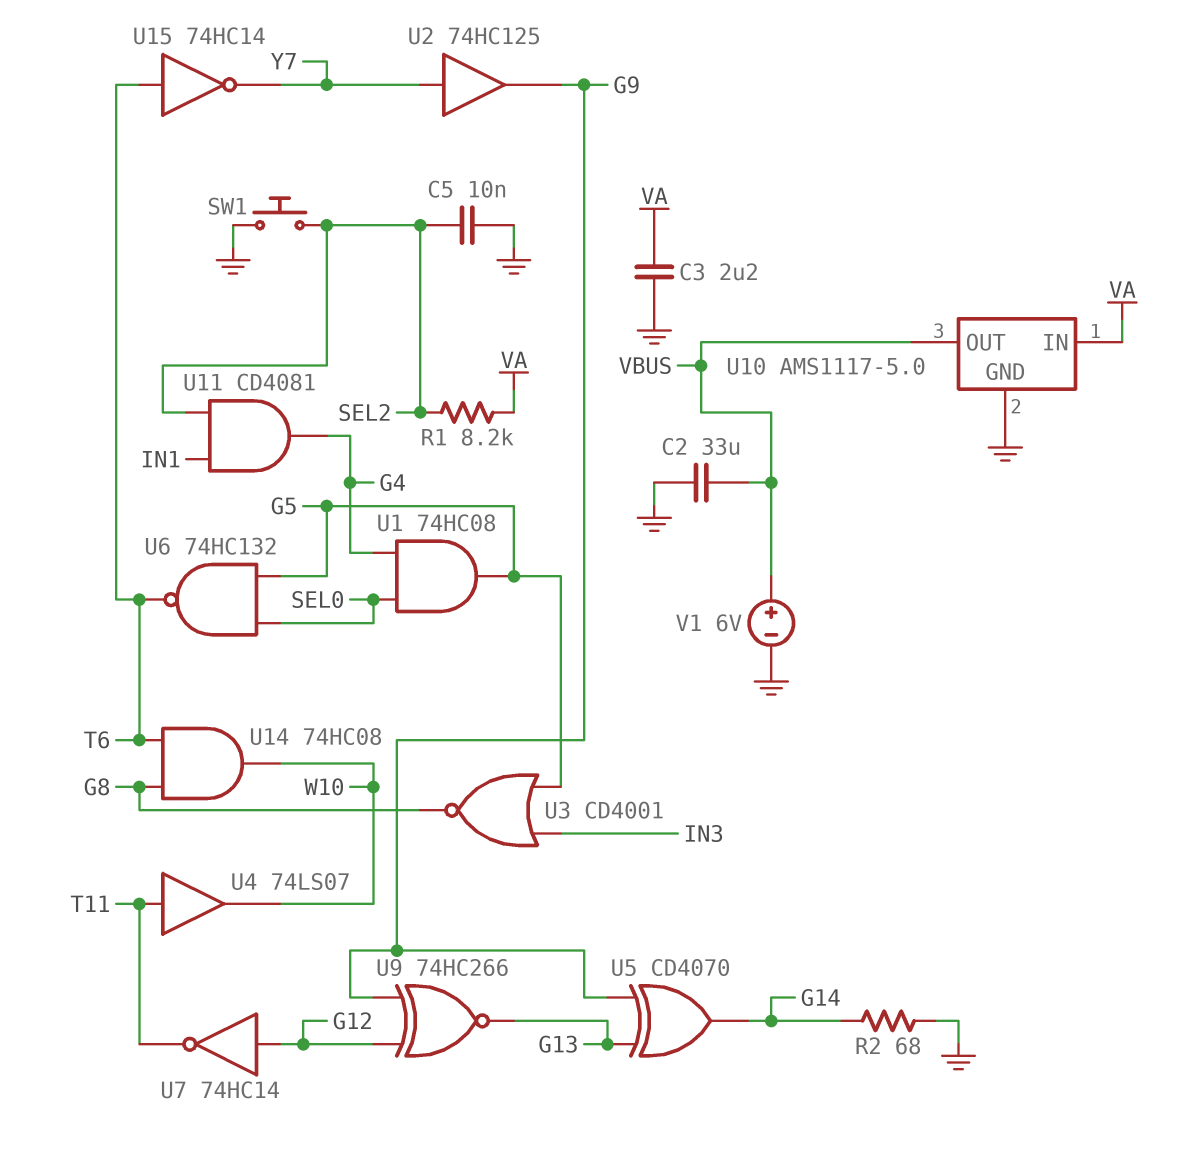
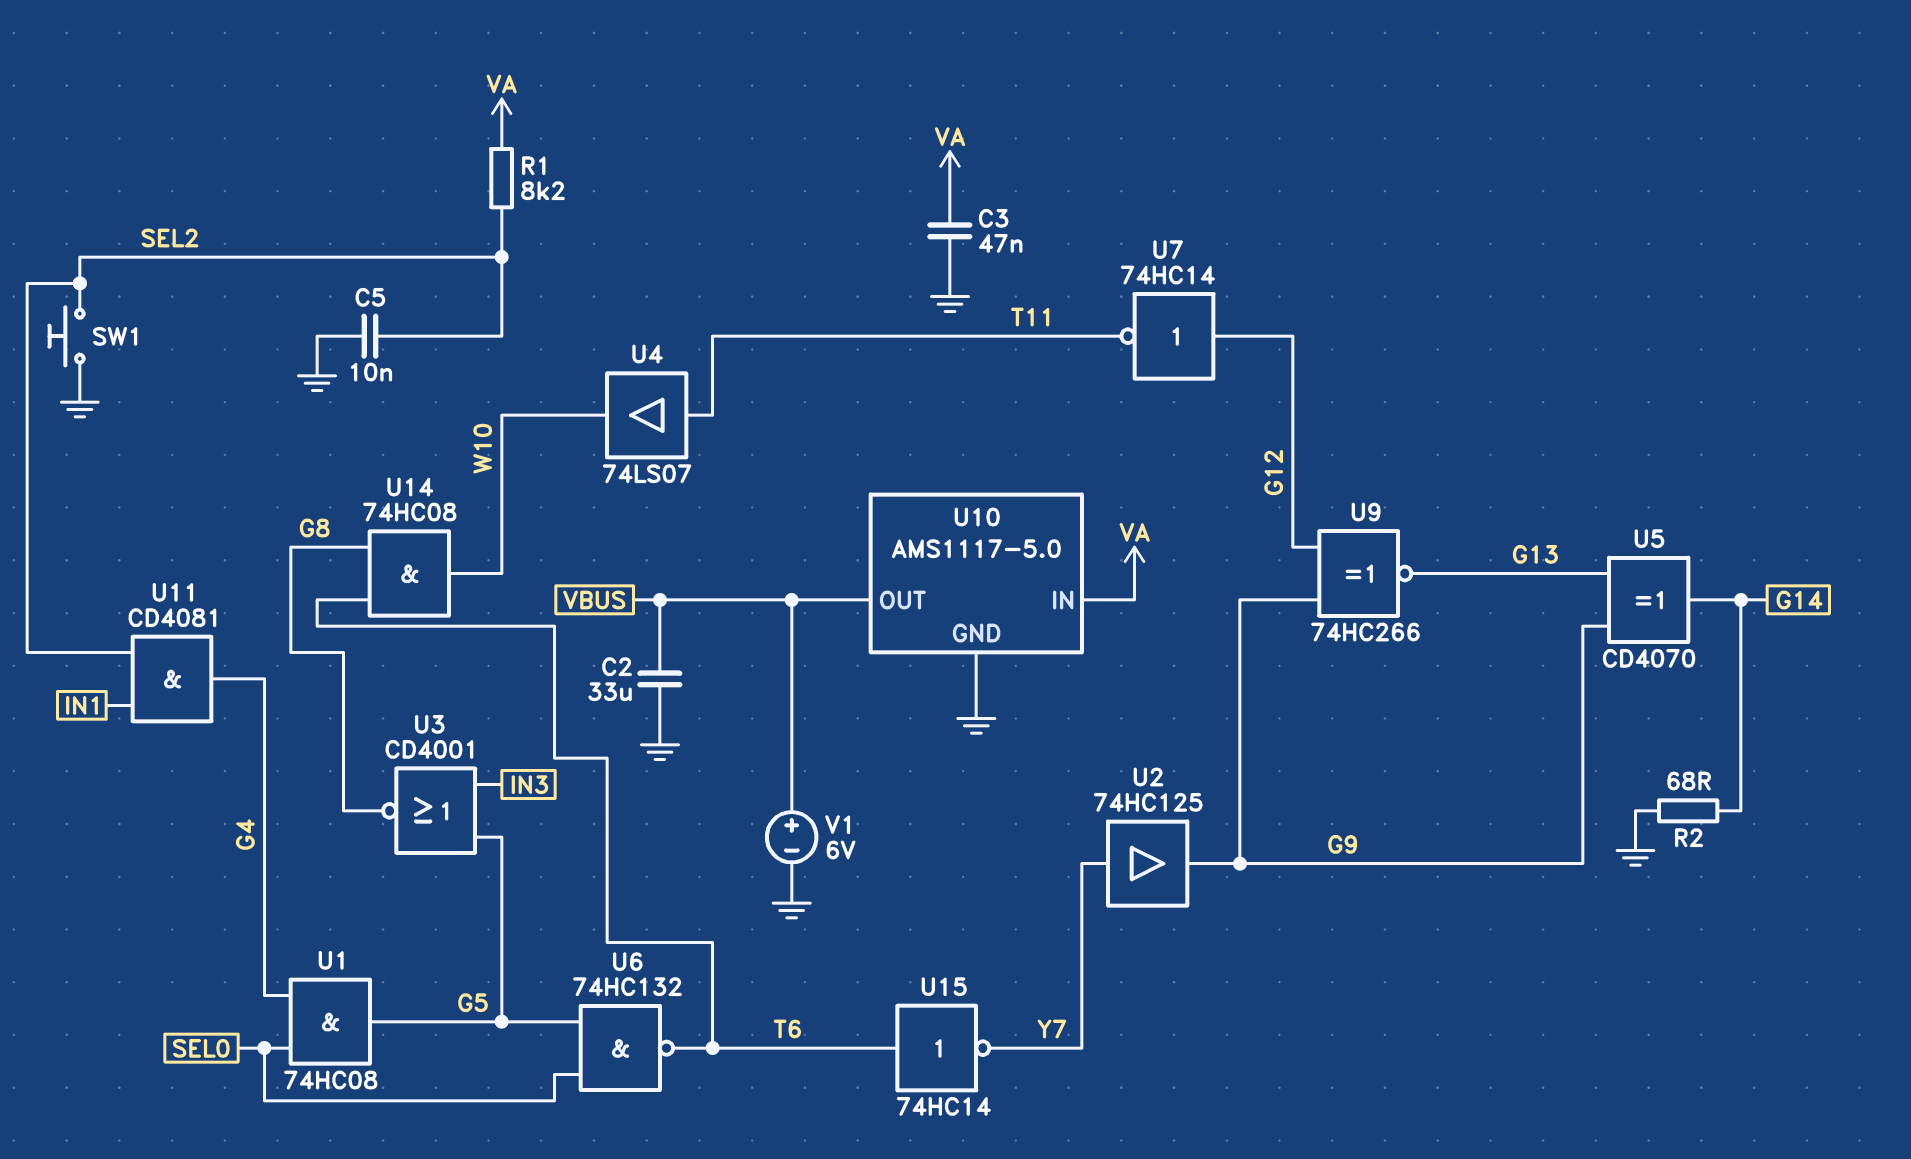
C3: 2.2uF (GND, VA) -> 47nF (GND, VA)

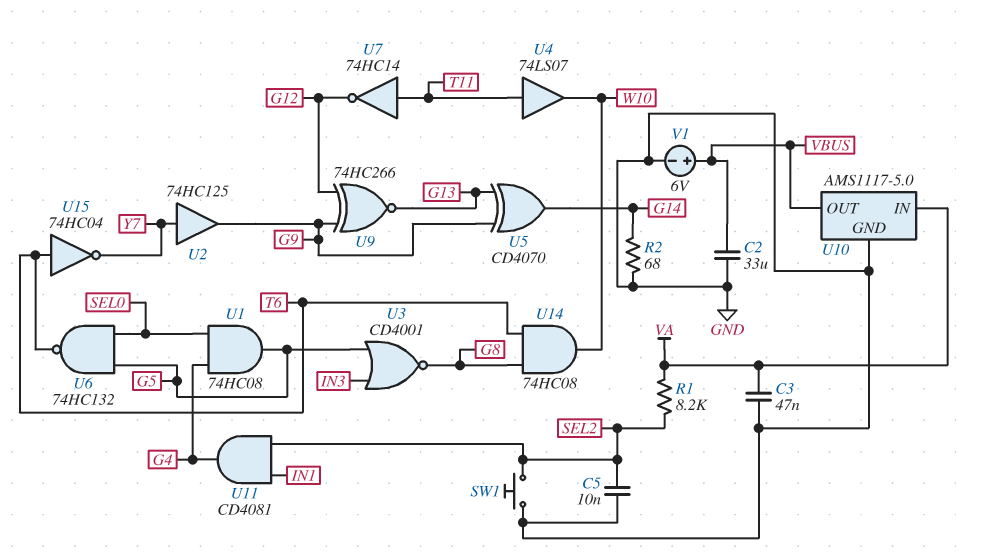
U7: NOT 74HC14 (in G12, out T11) -> NOT 74HC14 (in T11, out G12)
U15: NOT 74HC14 (in T6, out Y7) -> NOT 74HC04 (in T6, out Y7)

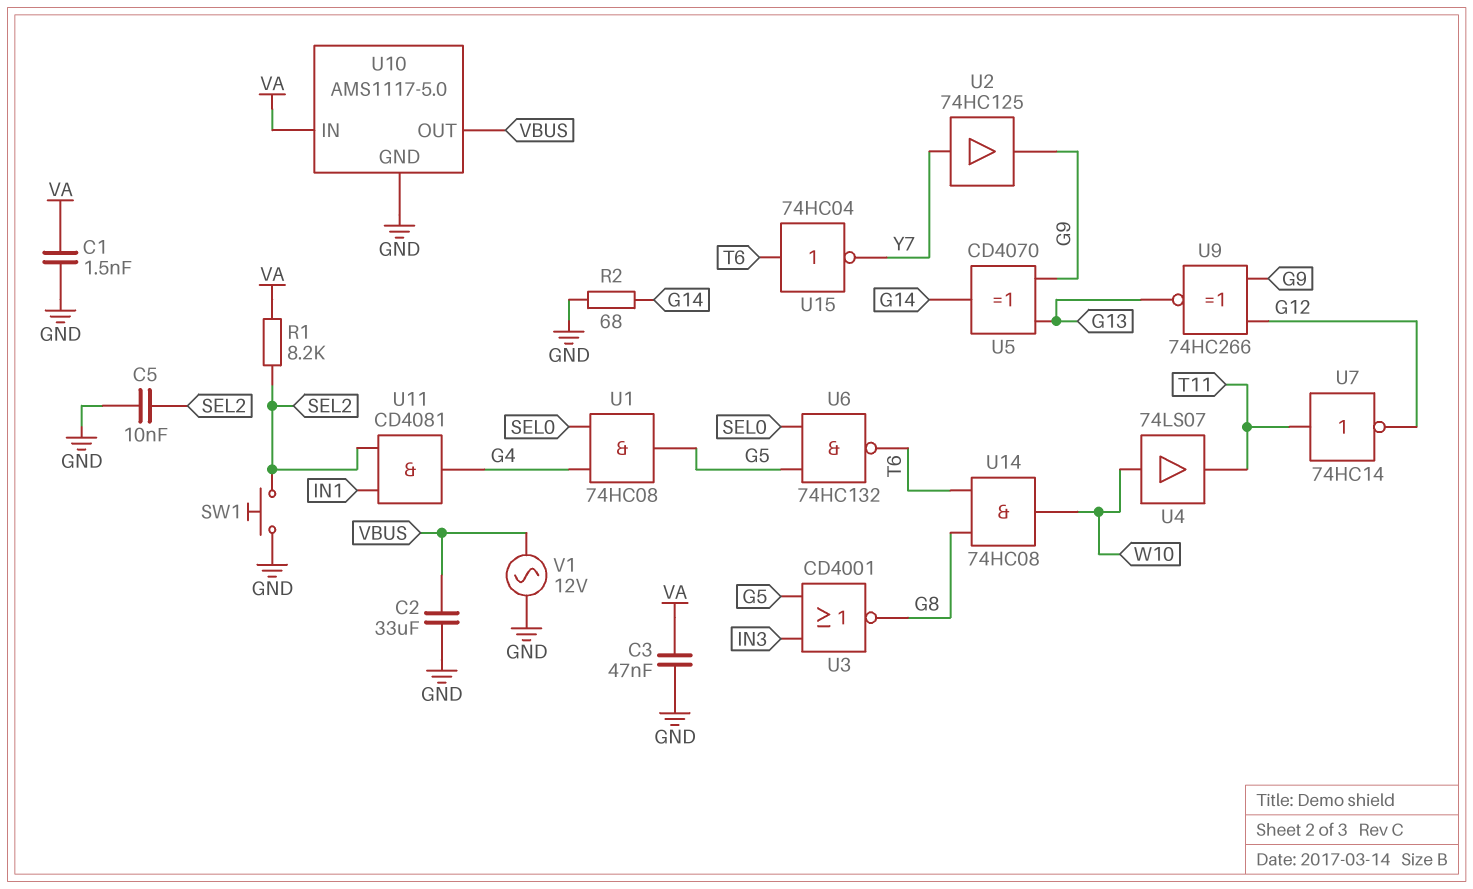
C1: none -> 1.5nF (GND, VA)
U4: buffer 74LS07 (in T11, out W10) -> buffer 74LS07 (in W10, out T11)
V1: 6V (plus VBUS, minus GND) -> AC 12V (GND, VBUS)

